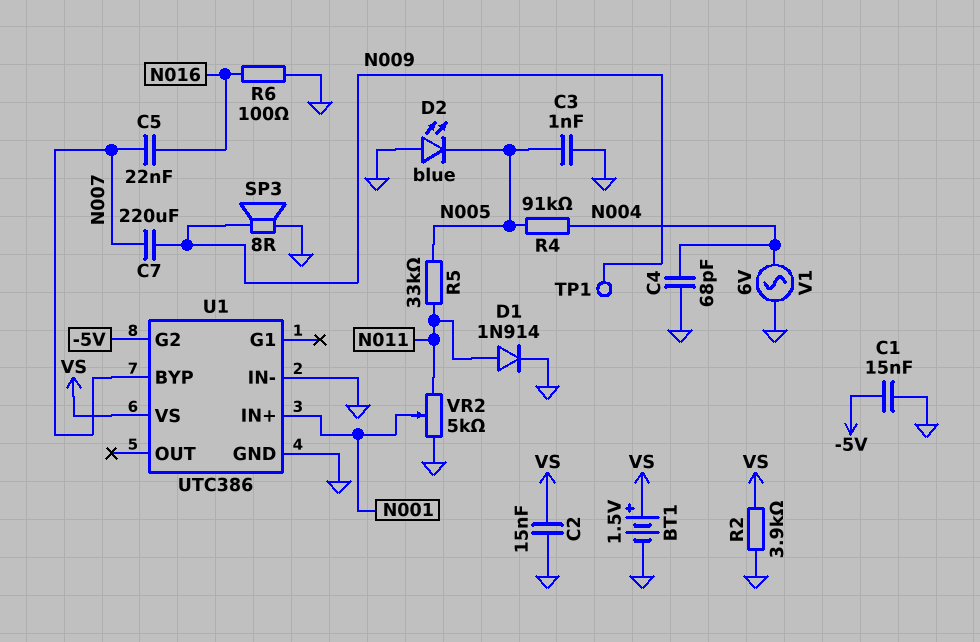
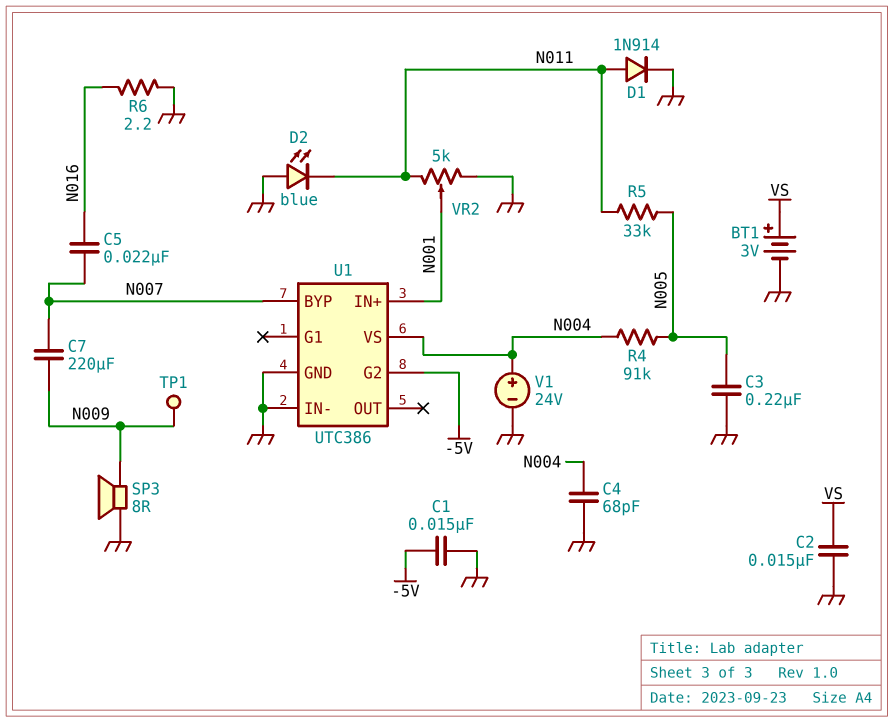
BT1: 1.5V (plus VS, minus GND) -> 3V (plus VS, minus GND)
C3: 1nF (GND, N005) -> 220nF (GND, N005)
D2: LED blue (A GND, K N005) -> LED blue (A GND, K N011)
R2: 3.9k (GND, VS) -> none
R6: 100 (GND, N016) -> 2.2 (GND, N016)
U1 pin VS: VS -> N004
V1: AC 6V (GND, N004) -> 24V (plus N004, minus GND)

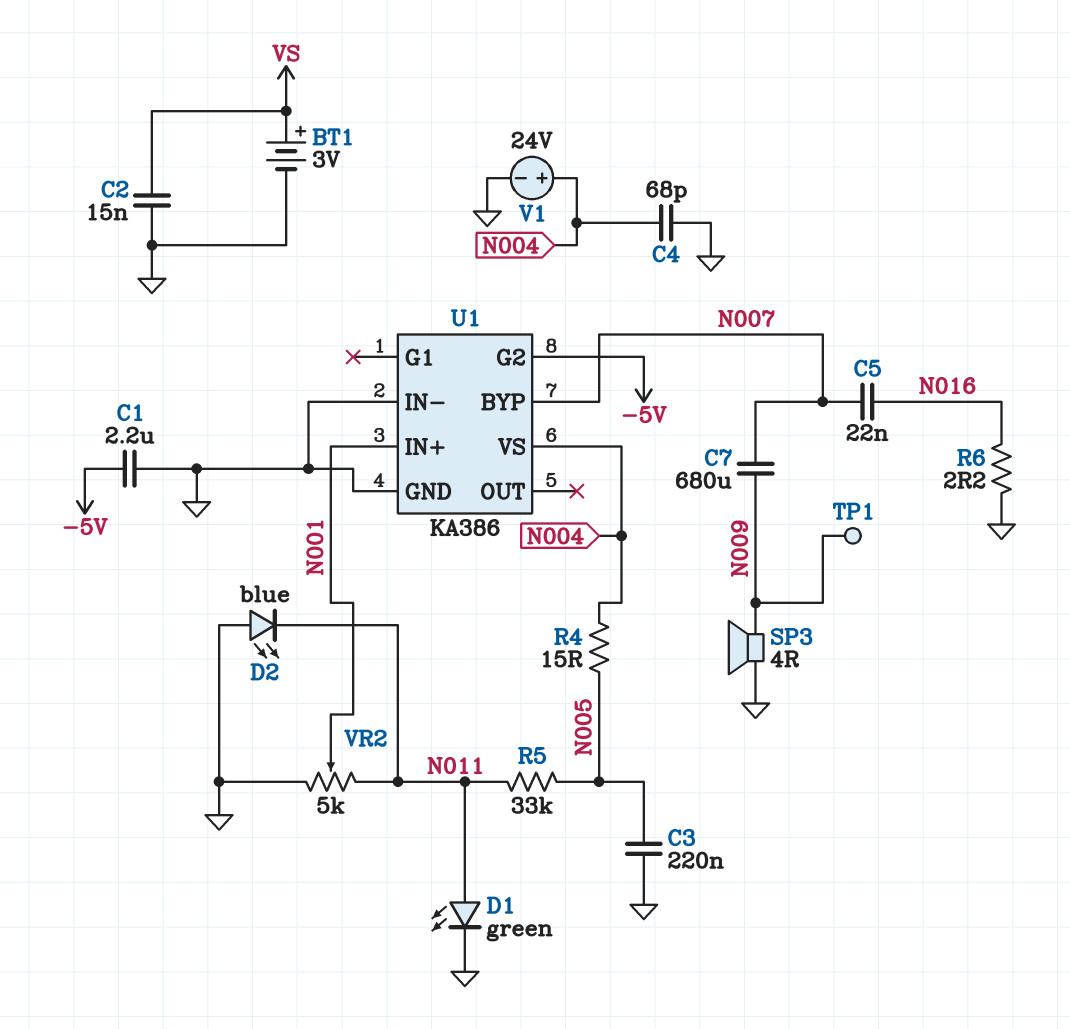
C1: 15nF (-5V, GND) -> 2.2uF (-5V, GND)
C7: 220uF (N007, N009) -> 680uF (N007, N009)
D1: diode 1N914 (A N011, K GND) -> LED green (A N011, K GND)
R4: 91k (N004, N005) -> 15 (N004, N005)
SP3: speaker 8R (GND, N009) -> speaker 4R (GND, N009)
U1: UTC386 -> KA386

